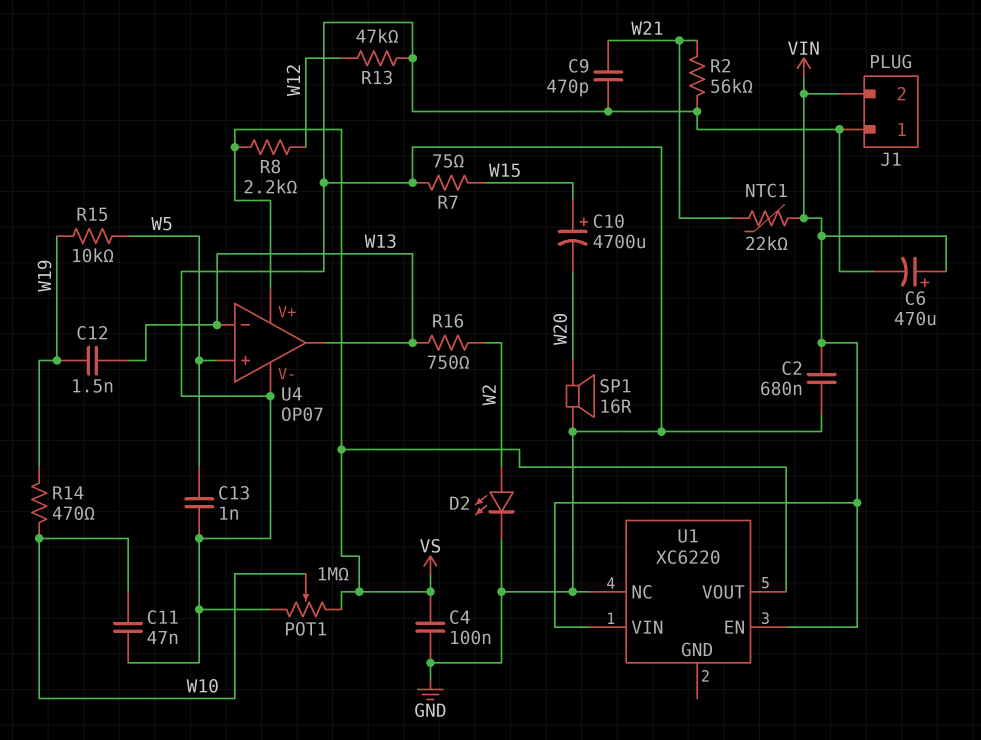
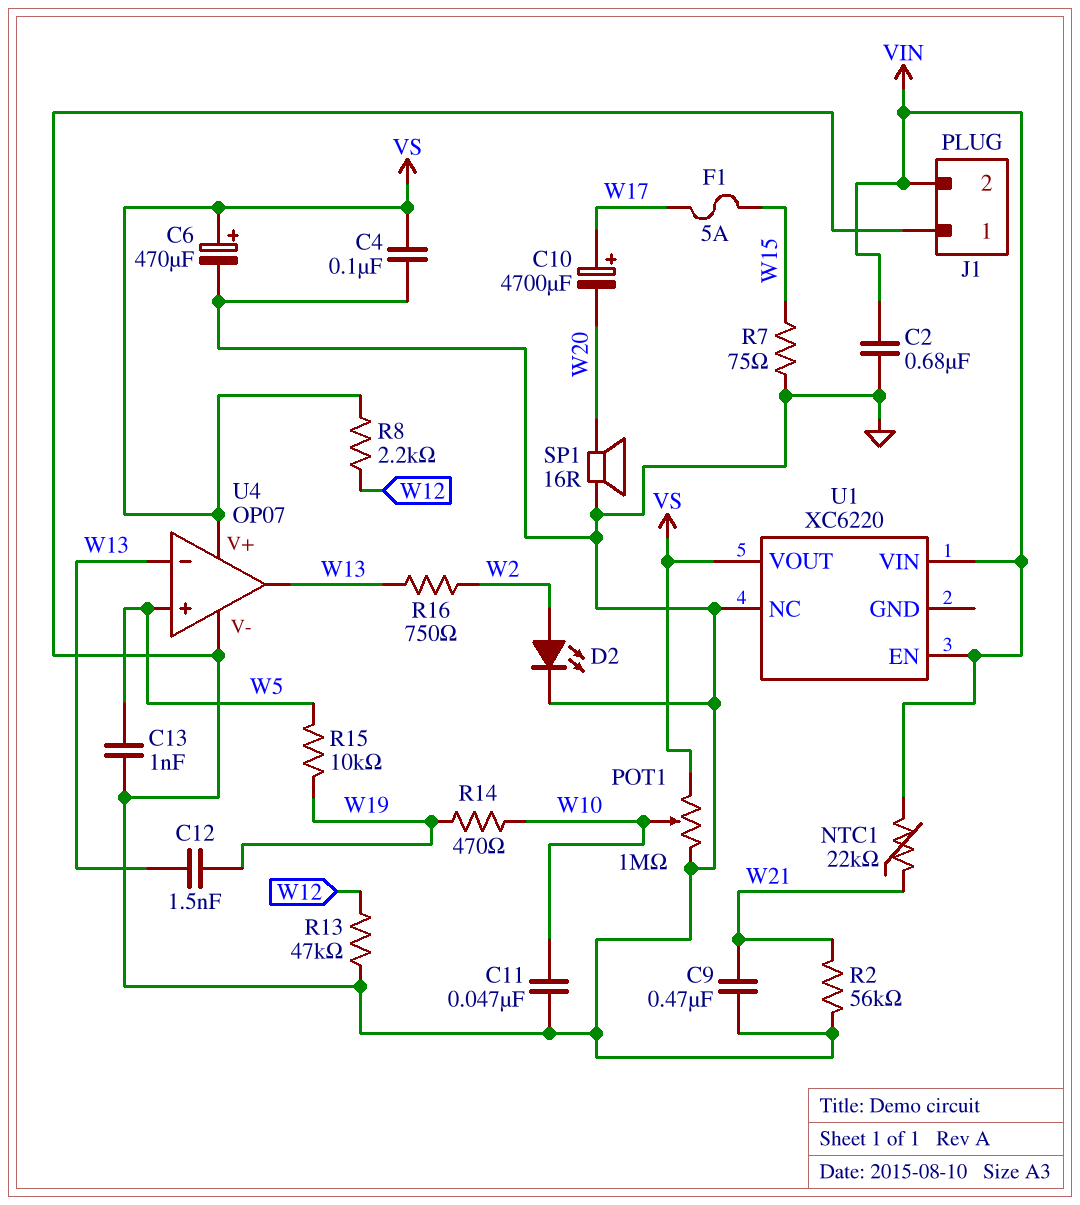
C6: 470uF (plus VIN, minus GND) -> 470uF (plus VS, minus GND)
C9: 470pF (GND, W21) -> 470nF (GND, W21)
C10: 4700uF (plus W15, minus W20) -> 4700uF (plus W17, minus W20)
F1: none -> 5A (W15, W17)

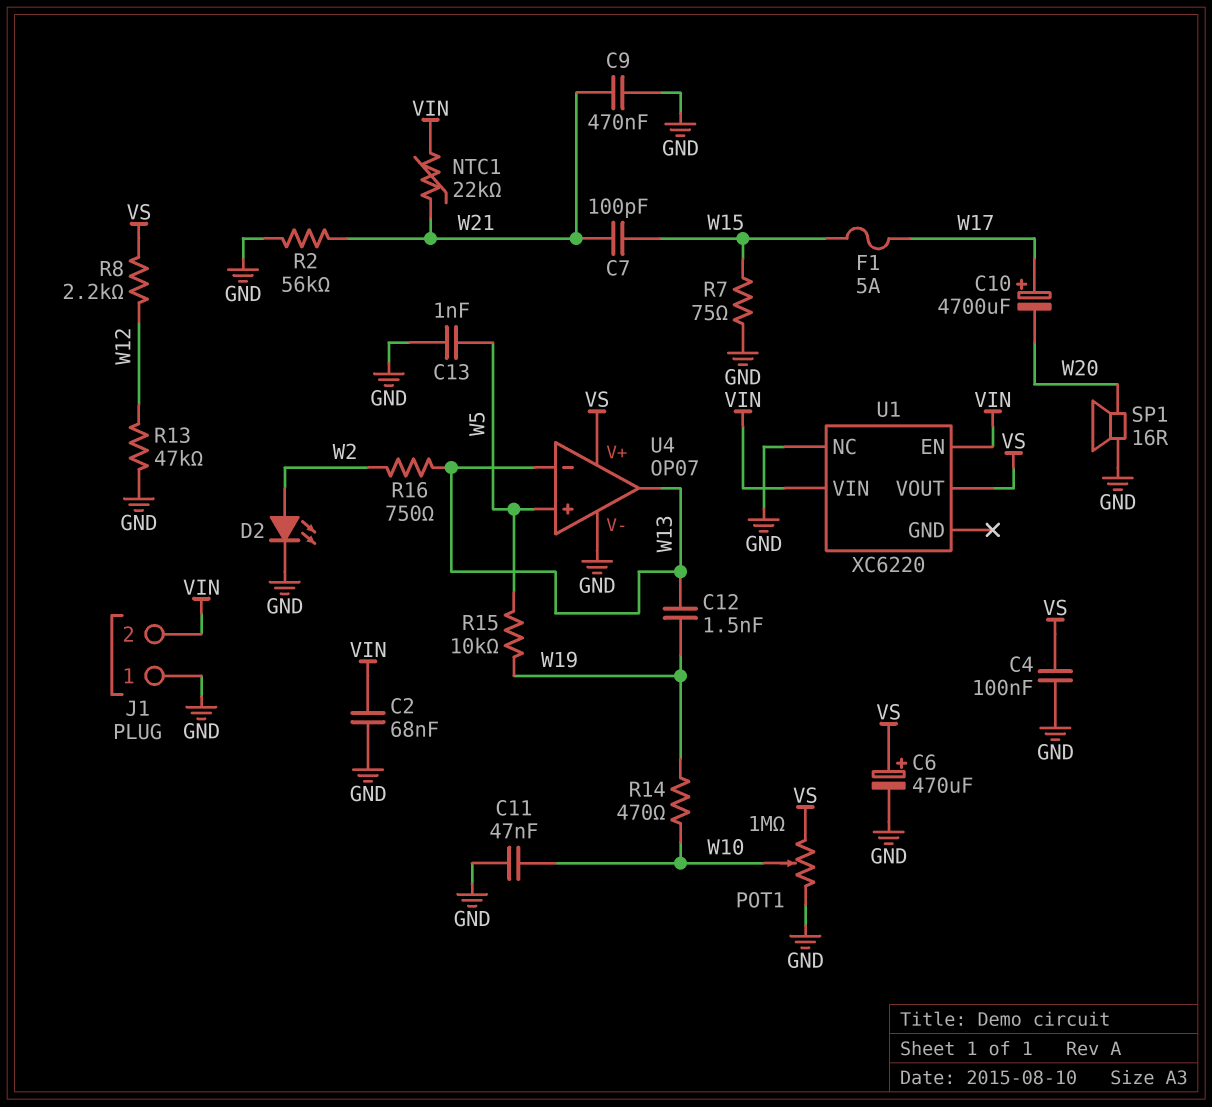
C2: 680nF (GND, VIN) -> 68nF (GND, VIN)
C7: none -> 100pF (W15, W21)

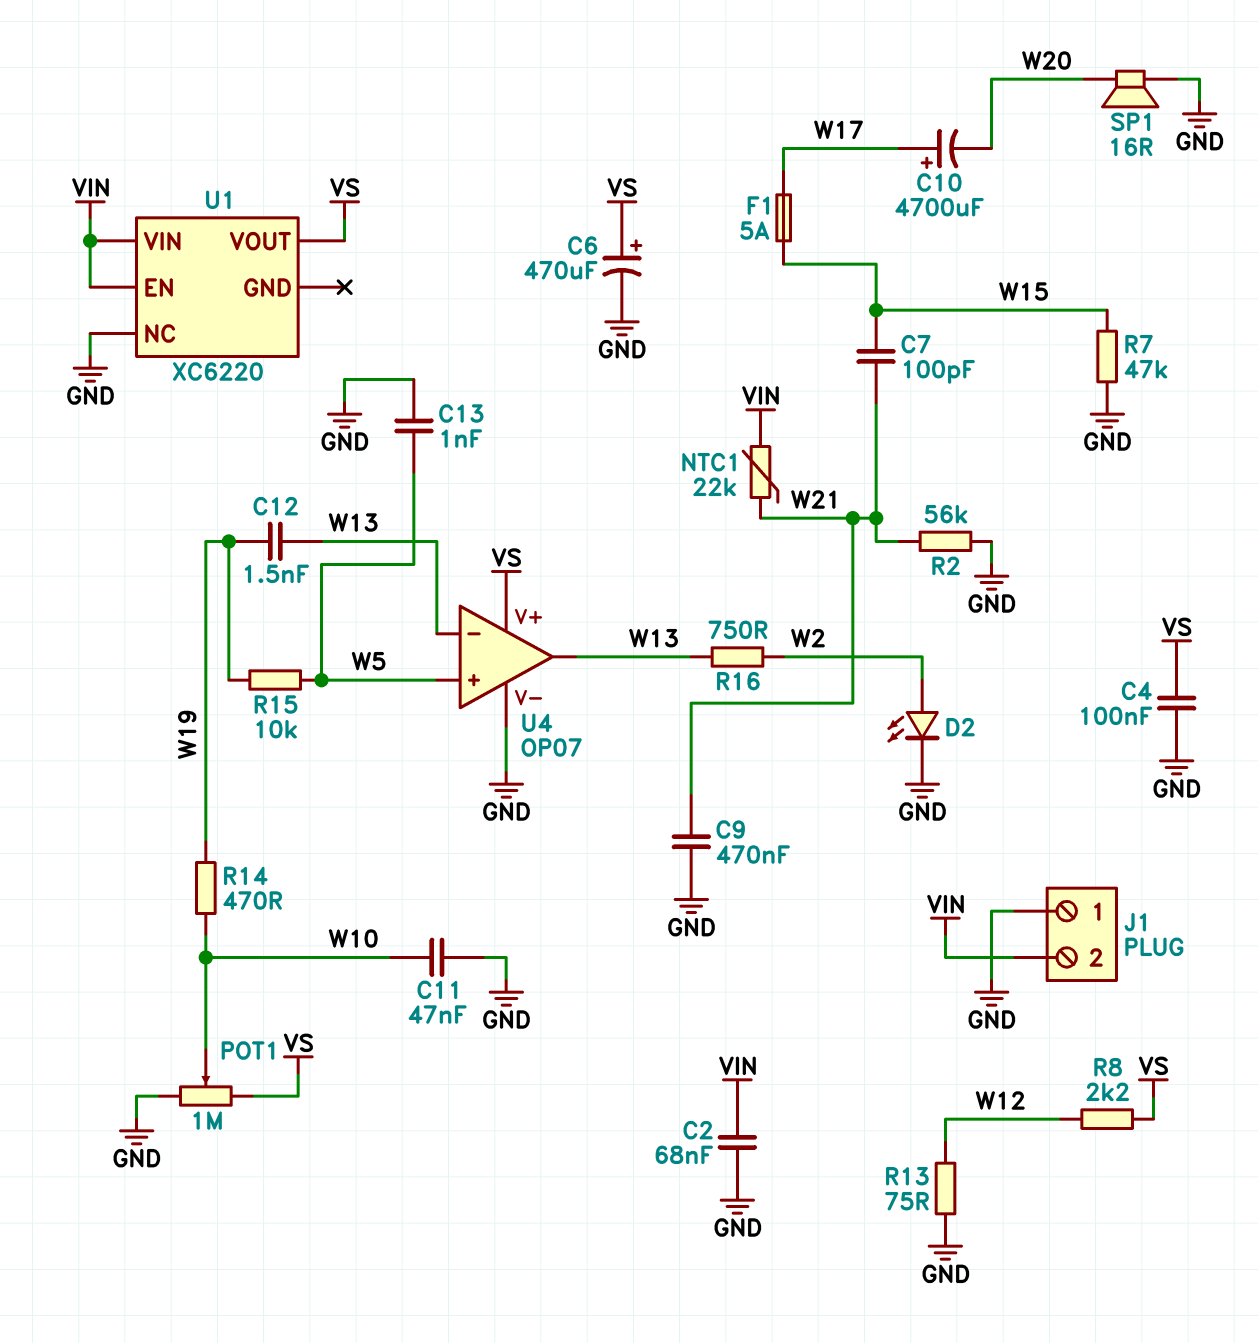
R7: 75 (GND, W15) -> 47k (GND, W15)
R13: 47k (GND, W12) -> 75 (GND, W12)

